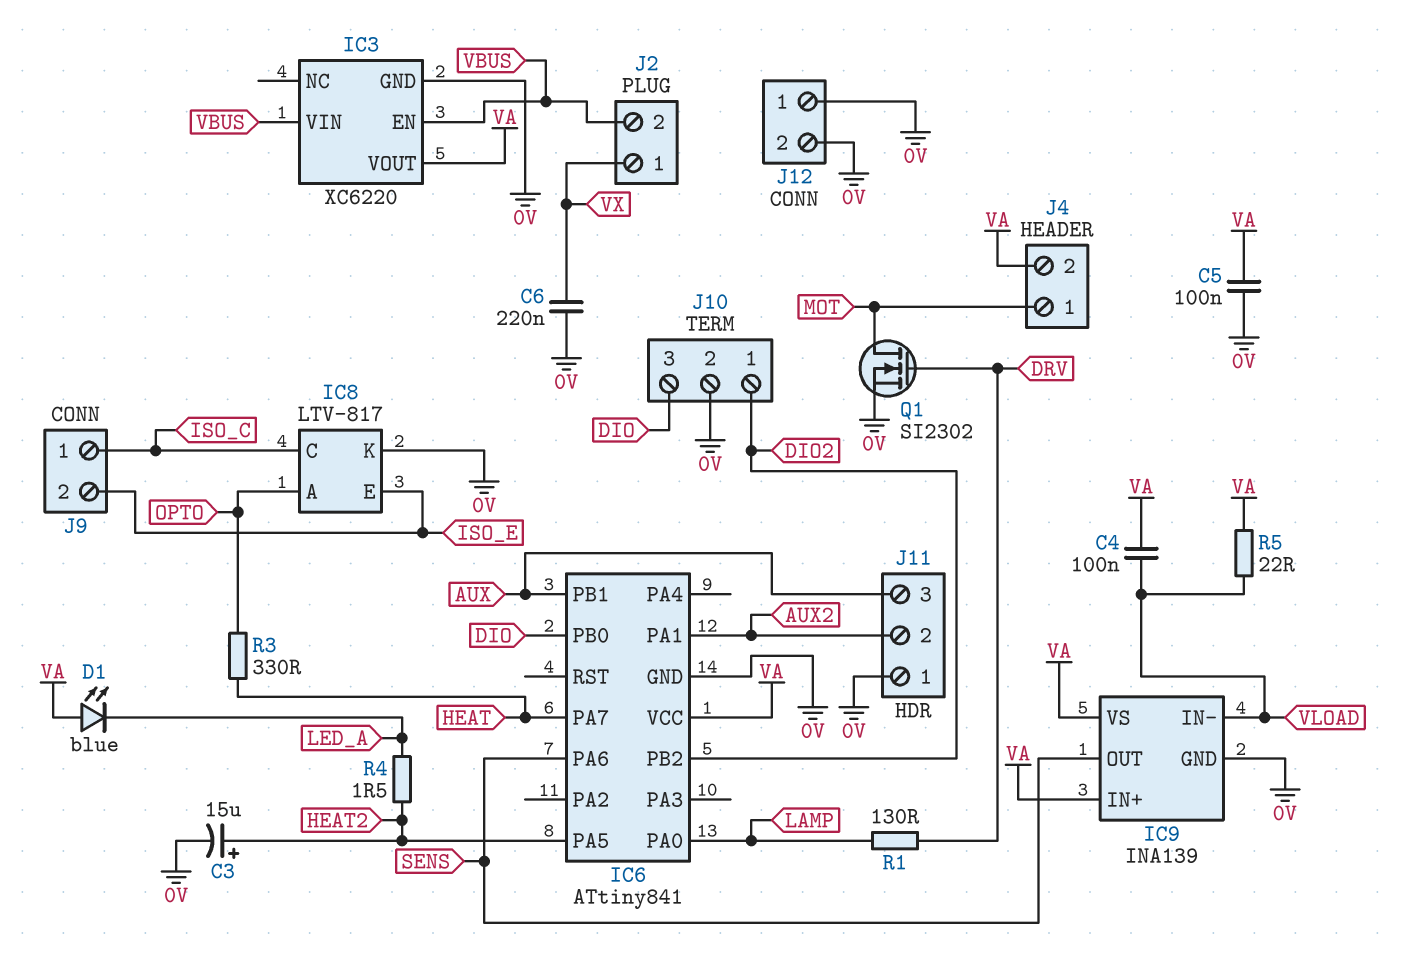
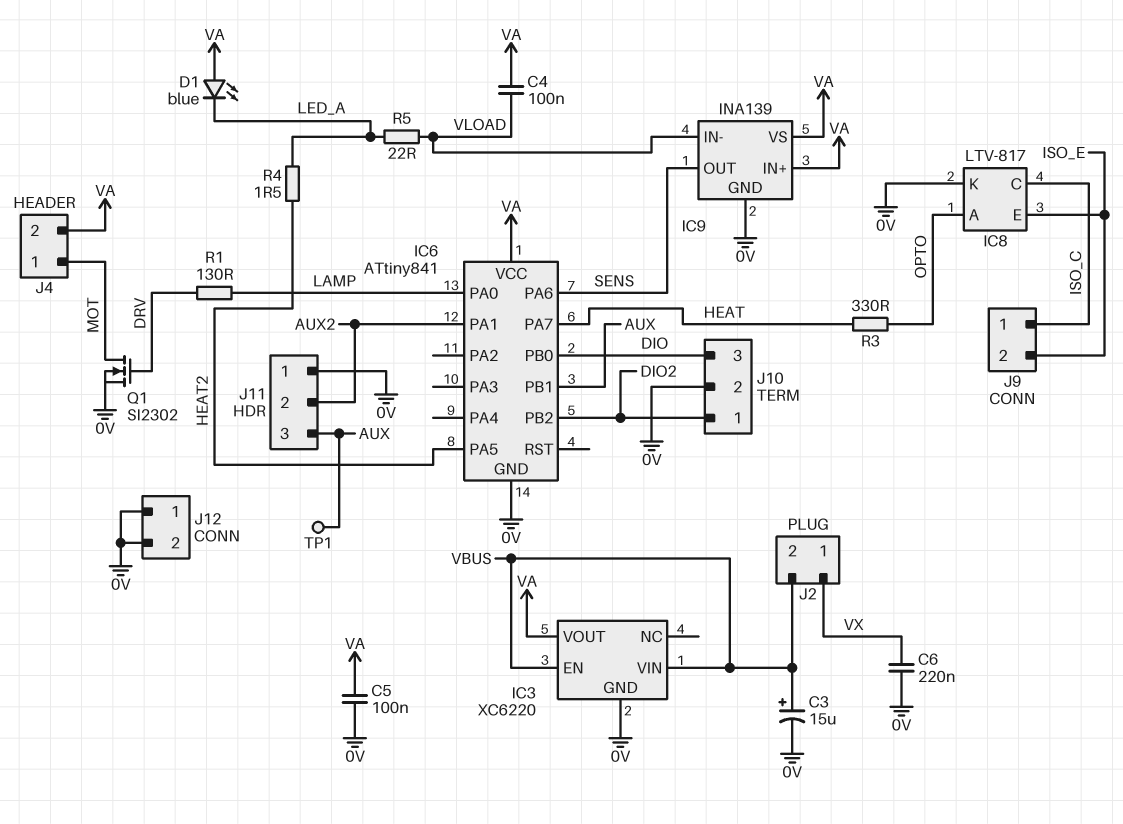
C3: 15uF (plus HEAT2, minus 0V) -> 15uF (plus VBUS, minus 0V)
R5: 22 (VA, VLOAD) -> 22 (LED_A, VLOAD)
TP1: none -> test point (AUX)

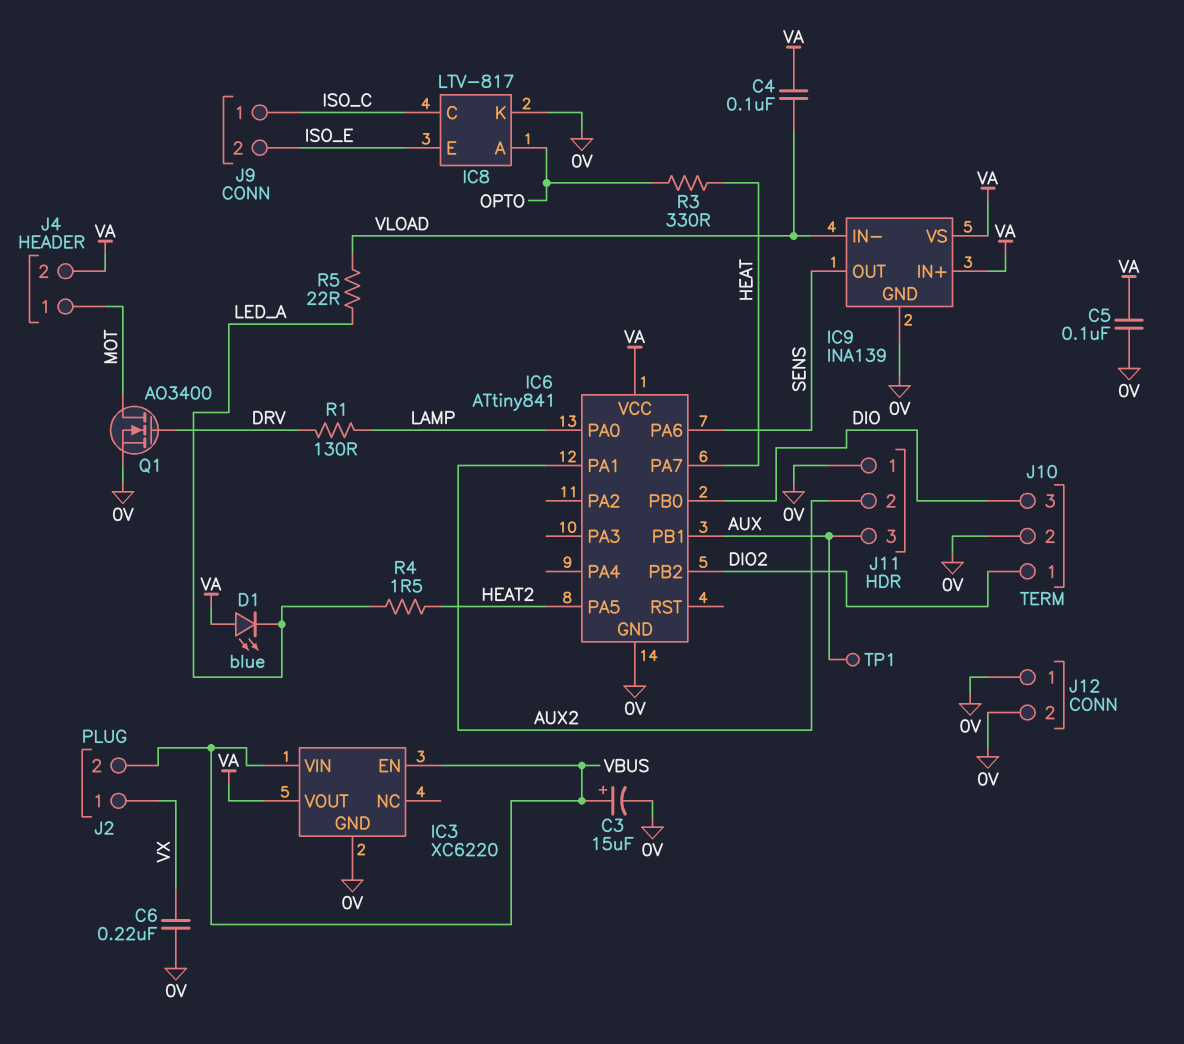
Q1: NMOS SI2302 (G DRV, D MOT, S 0V) -> NMOS AO3400 (G DRV, D MOT, S 0V)

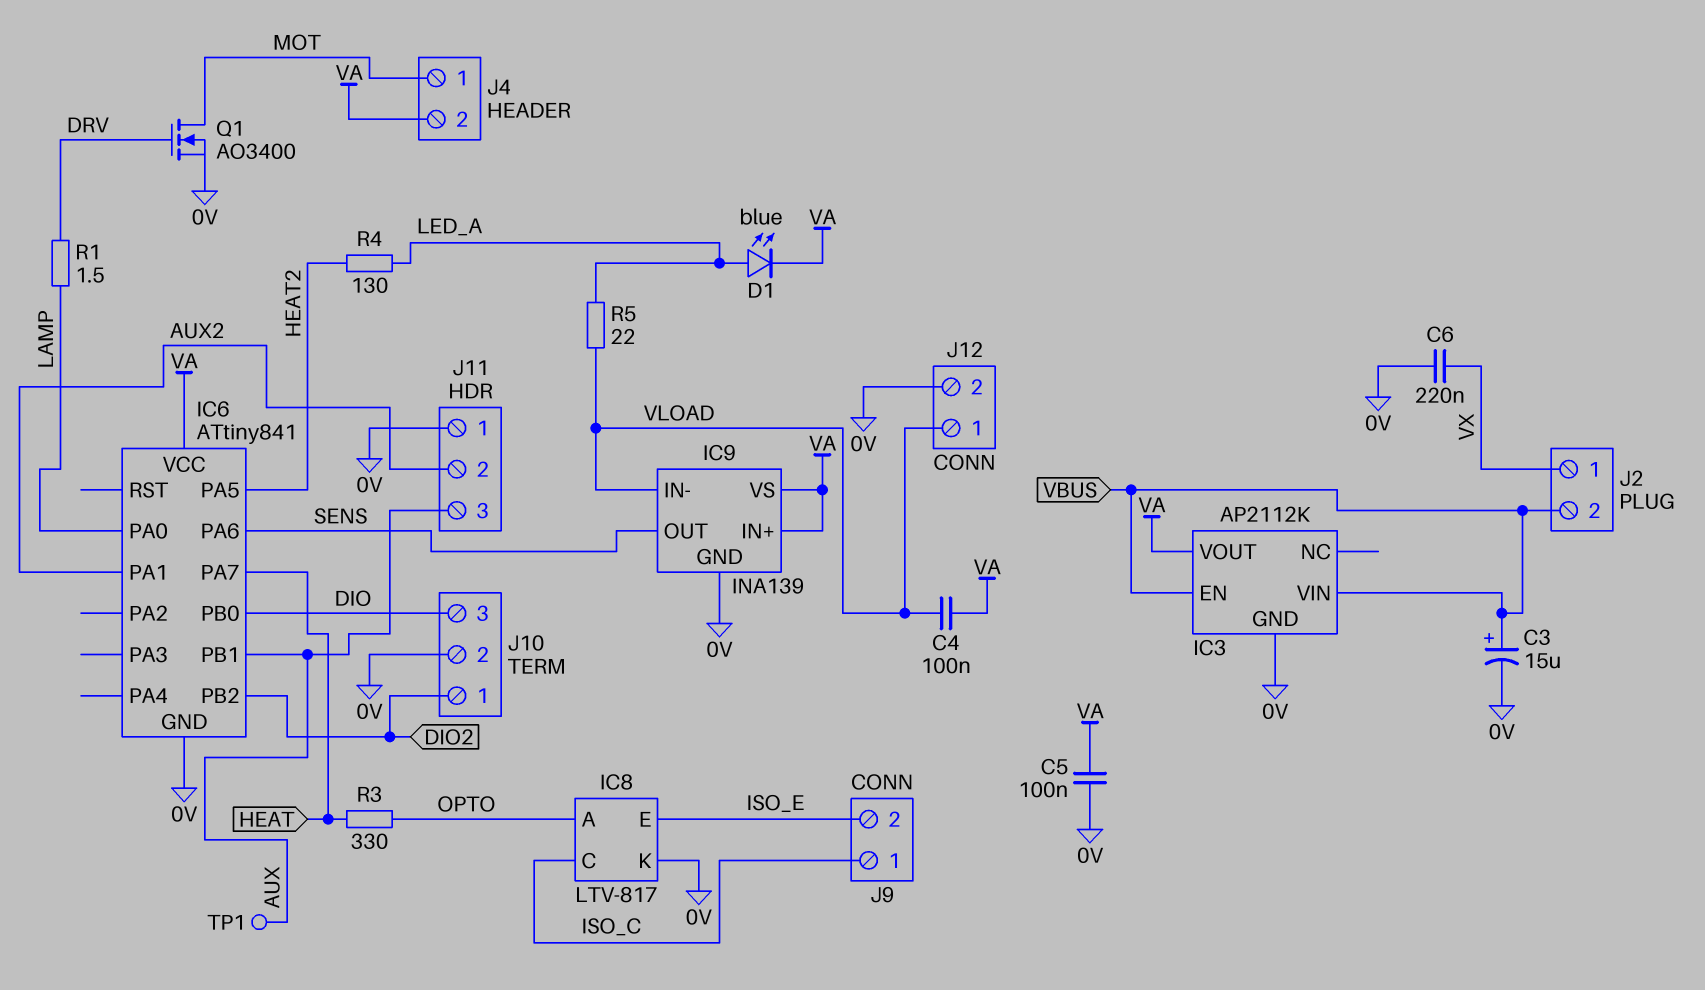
D1: LED blue (A VA, K LED_A) -> LED blue (A LED_A, K VA)
IC3: XC6220 -> AP2112K
J12 pin 1: 0V -> VLOAD
R1: 130 (DRV, LAMP) -> 1.5 (DRV, LAMP)
R4: 1.5 (HEAT2, LED_A) -> 130 (HEAT2, LED_A)

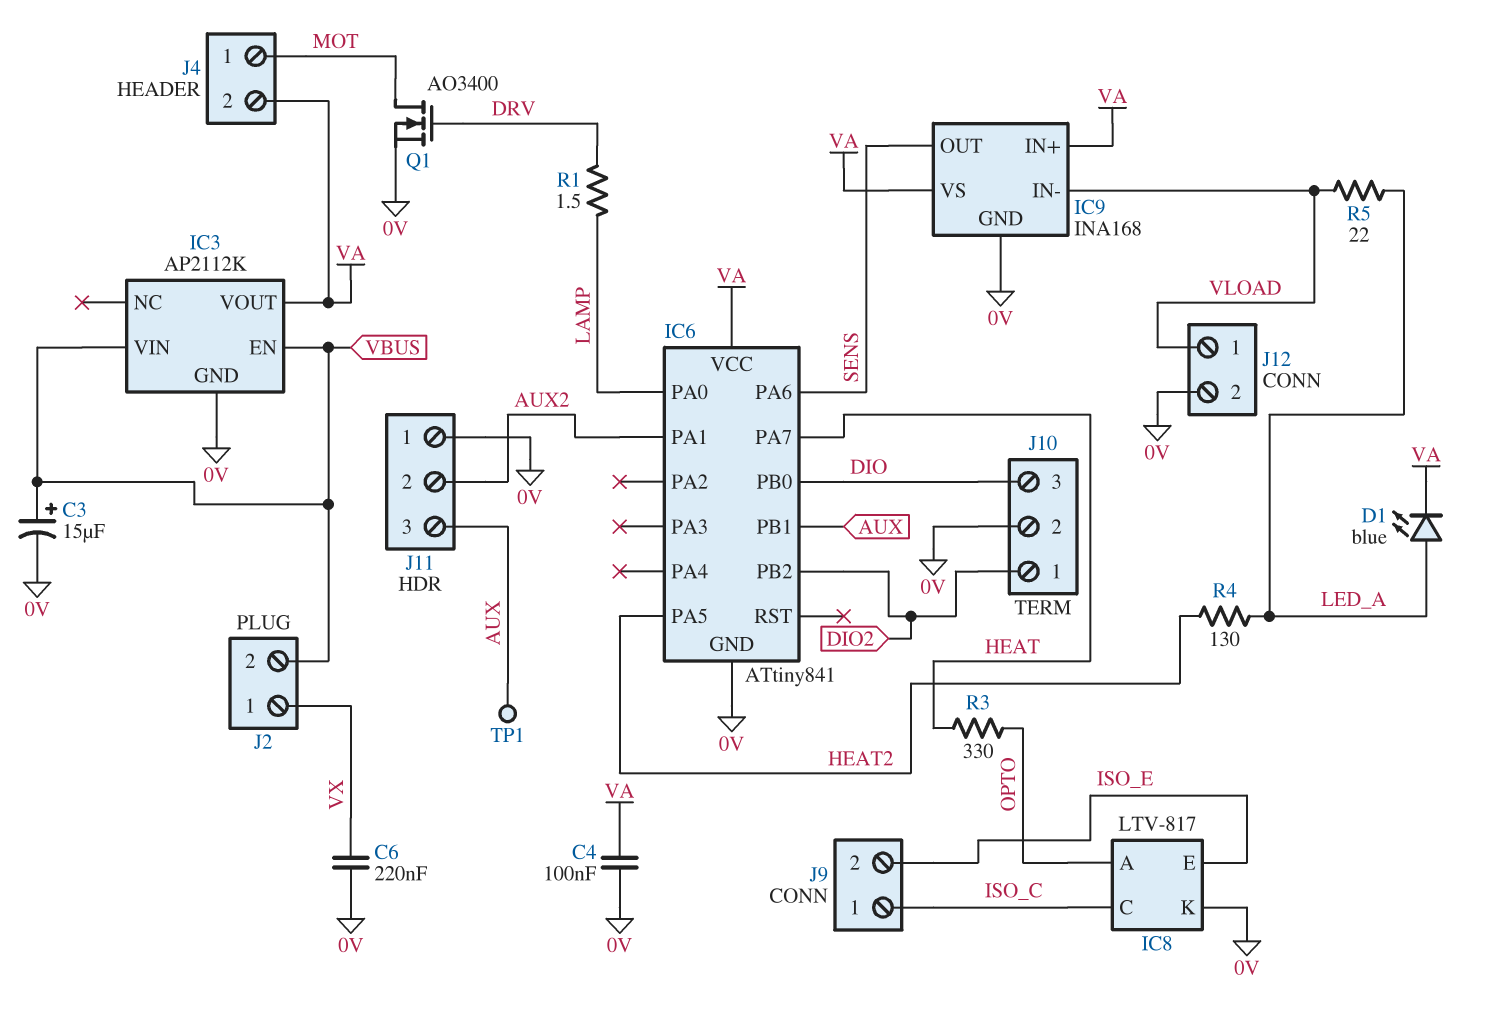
C4: 100nF (VA, VLOAD) -> 100nF (0V, VA)
C5: 100nF (0V, VA) -> none
IC9: INA139 -> INA168

